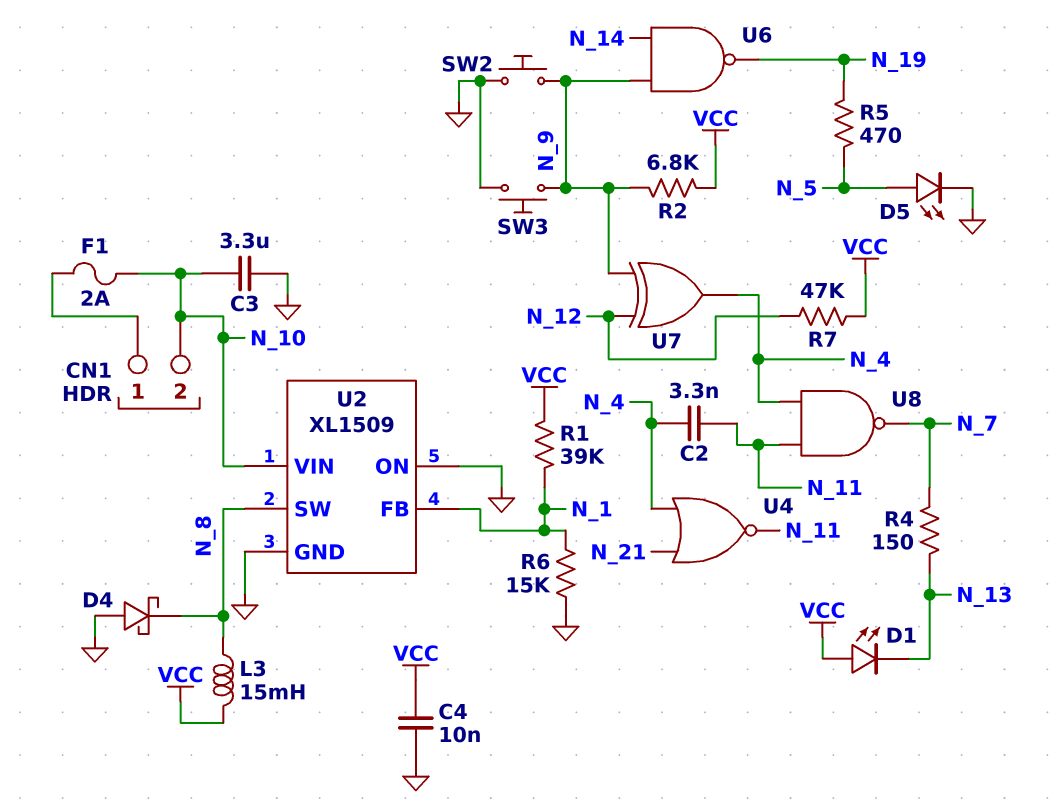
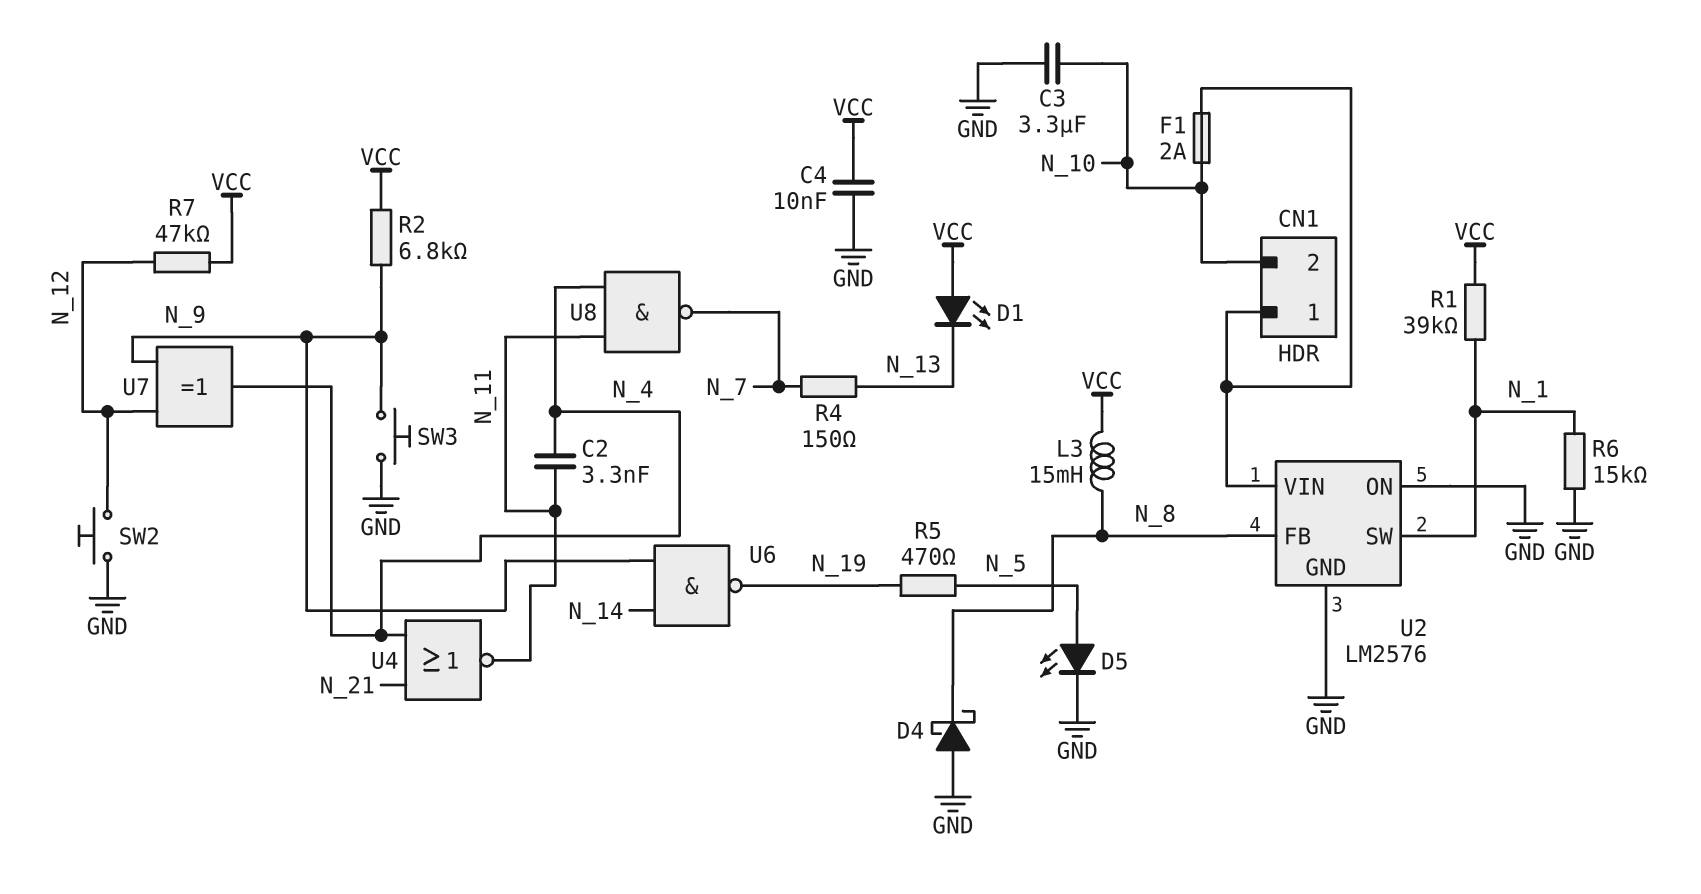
SW2: button (GND, N_9) -> button (GND, N_12)
U2: XL1509 -> LM2576
U2 pin FB: N_1 -> N_8
U2 pin SW: N_8 -> N_1
U2 pin VIN: N_10 -> CN1/1

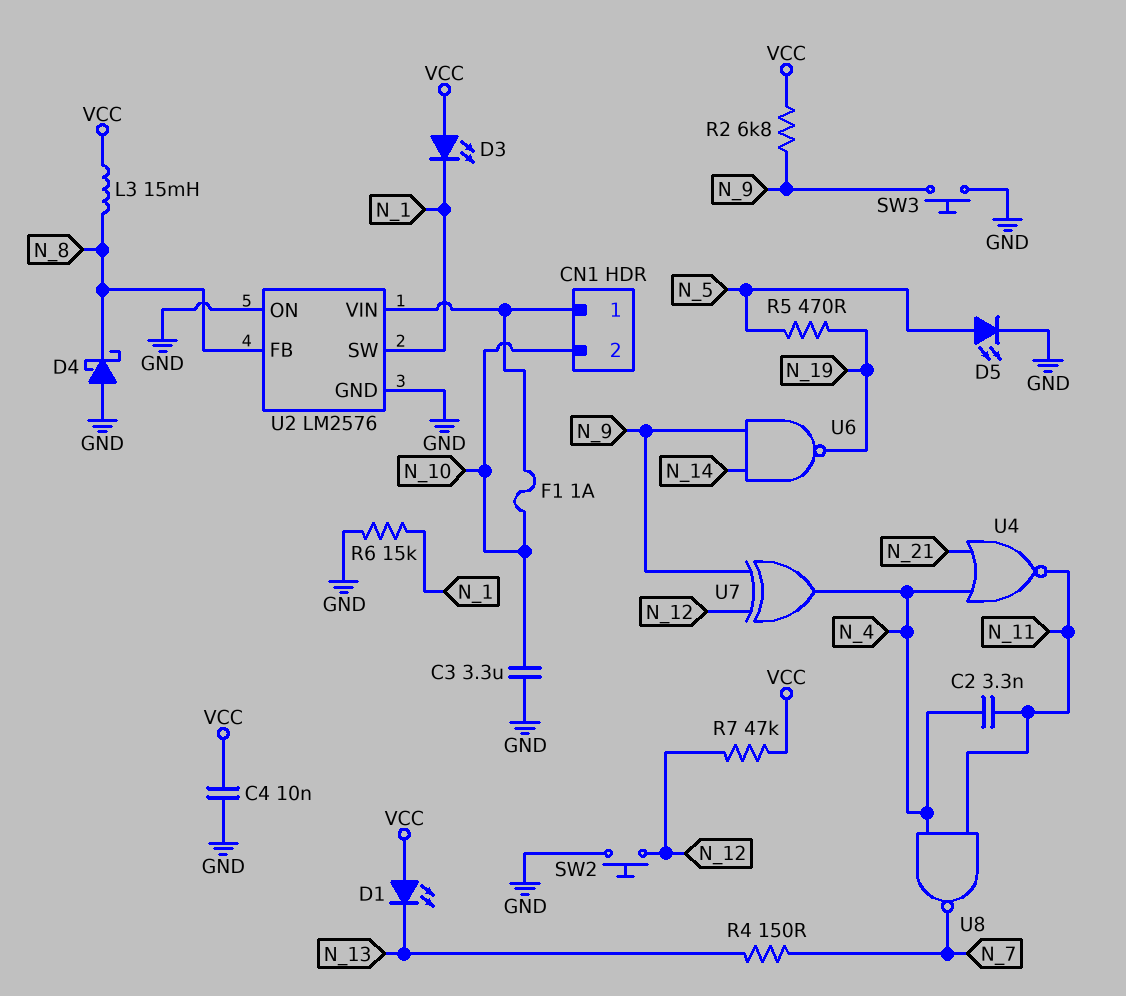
D3: none -> LED (A VCC, K N_1)
F1: 2A (CN1/1, N_10) -> 1A (CN1/1, N_10)
R1: 39k (N_1, VCC) -> none

